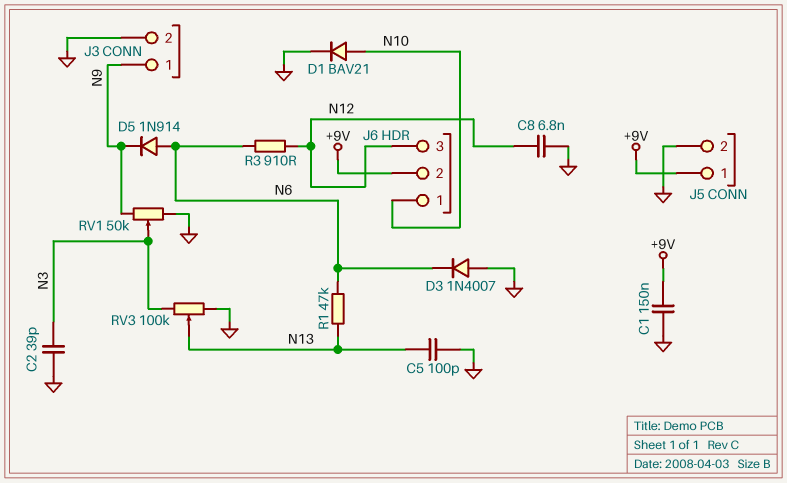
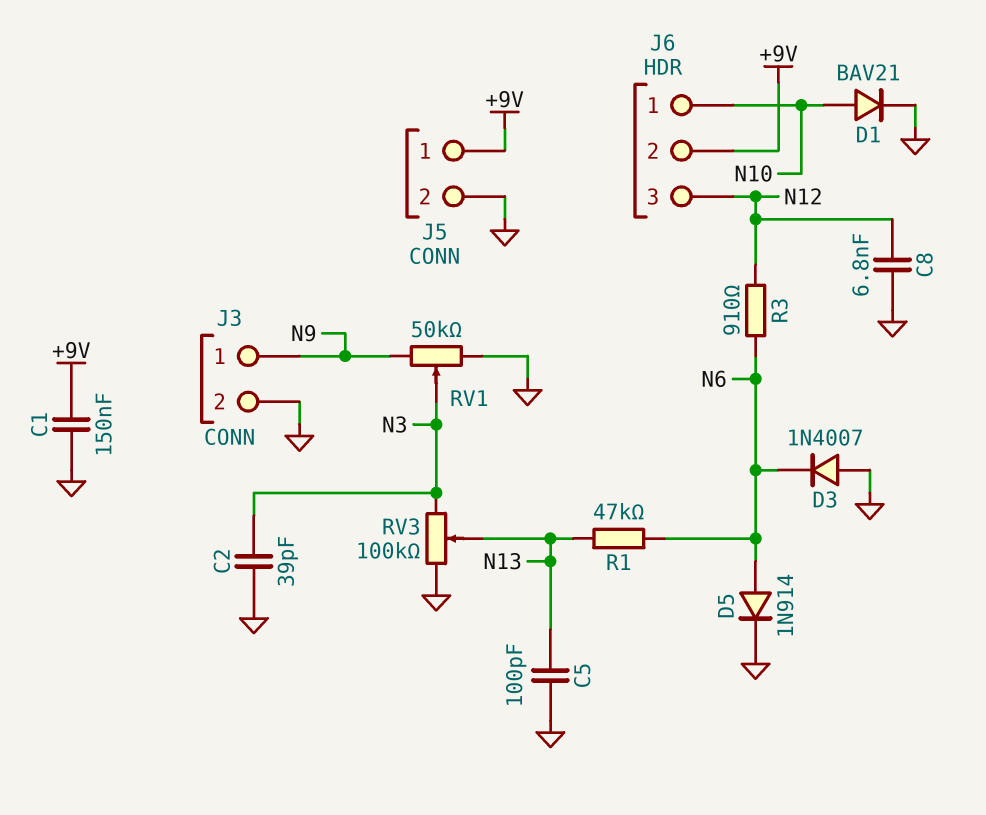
D5: diode 1N914 (A N6, K N9) -> diode 1N914 (A N6, K GND)

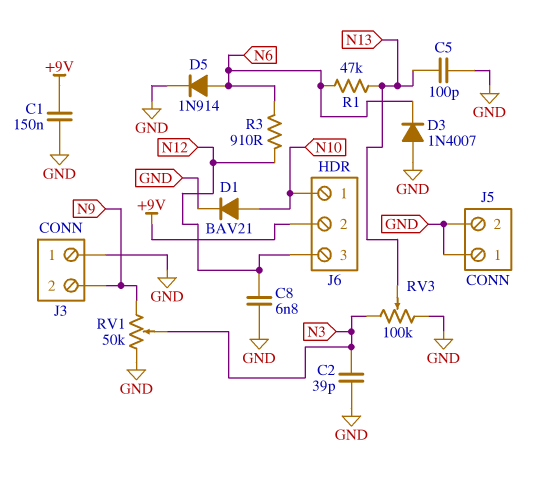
J3 pin 1: N9 -> GND
J3 pin 2: GND -> N9
J5 pin 1: +9V -> GND

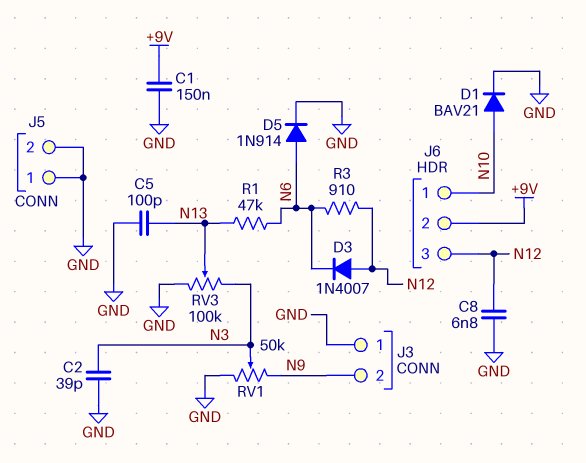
D3: diode 1N4007 (A GND, K N6) -> diode 1N4007 (A N12, K N6)

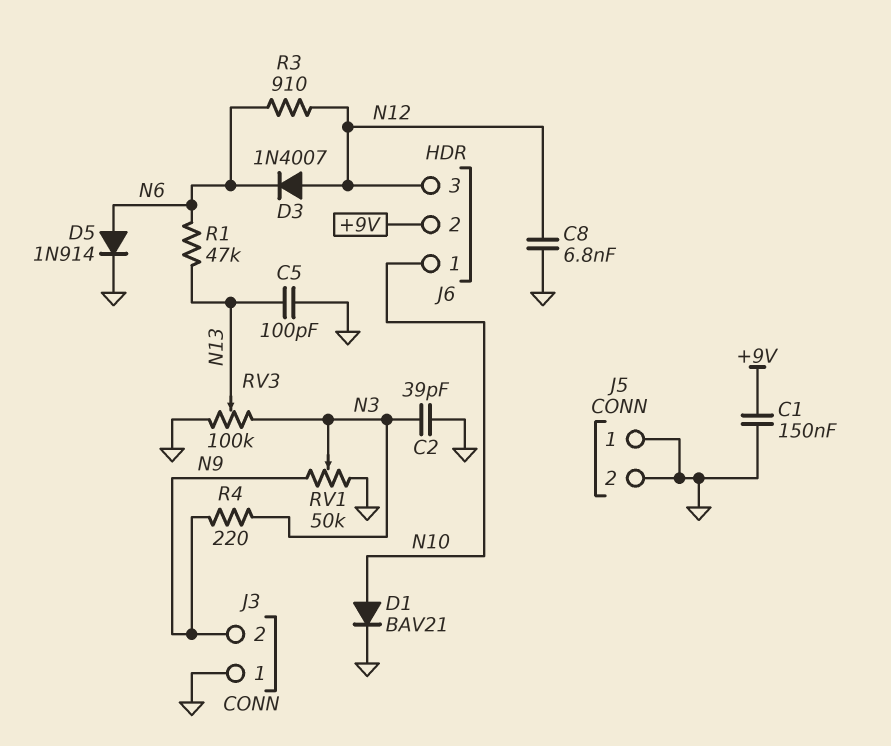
R4: none -> 220 (N3, N9)

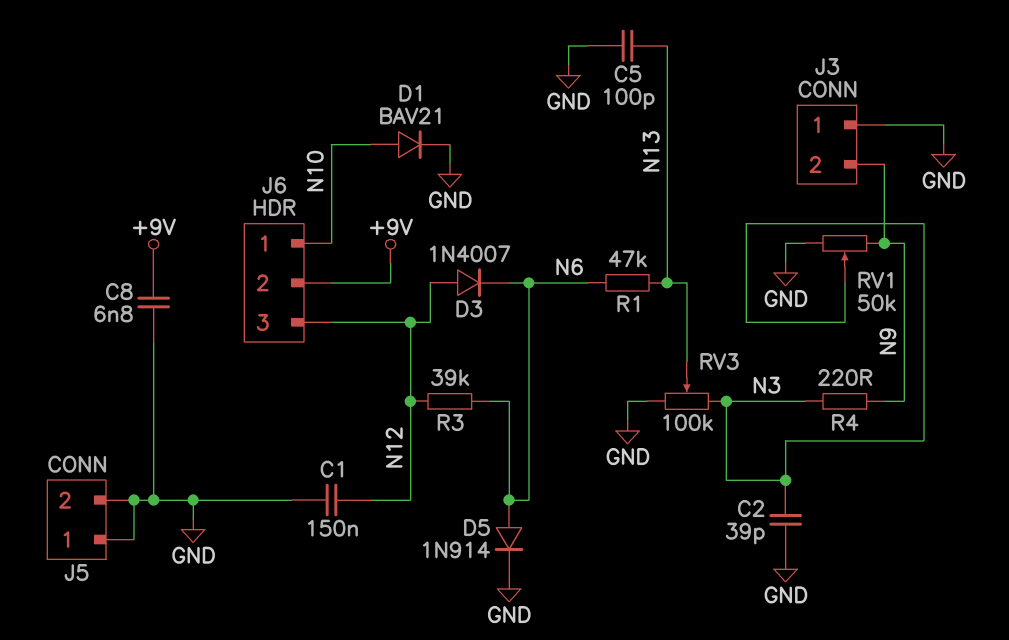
C1: 150nF (+9V, GND) -> 150nF (GND, N12)
C8: 6.8nF (GND, N12) -> 6.8nF (+9V, GND)
R3: 910 (N6, N12) -> 39k (N6, N12)

